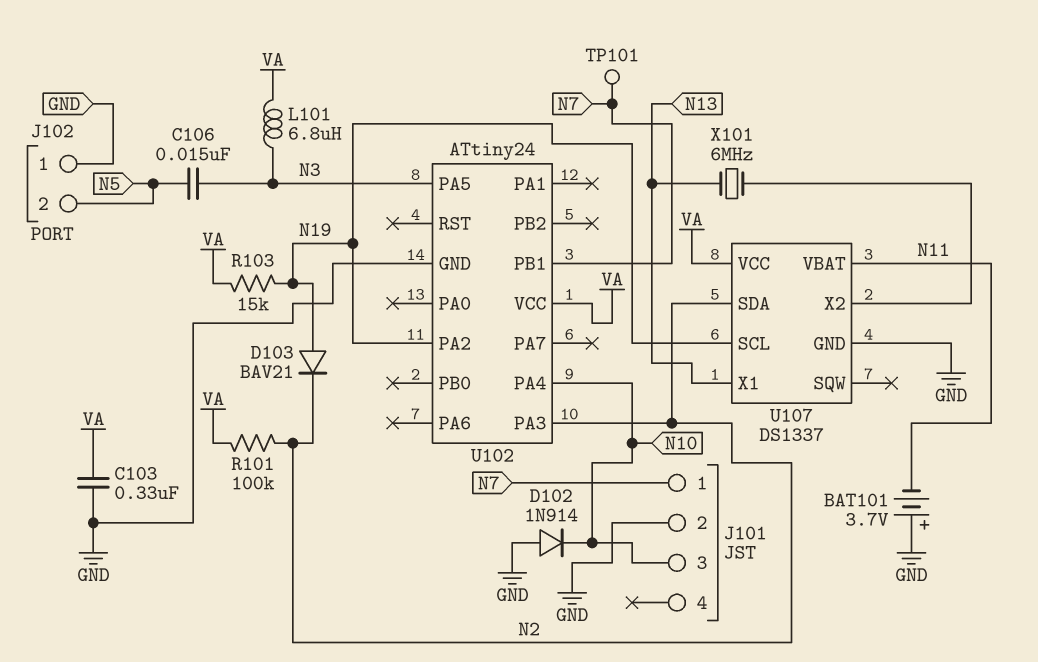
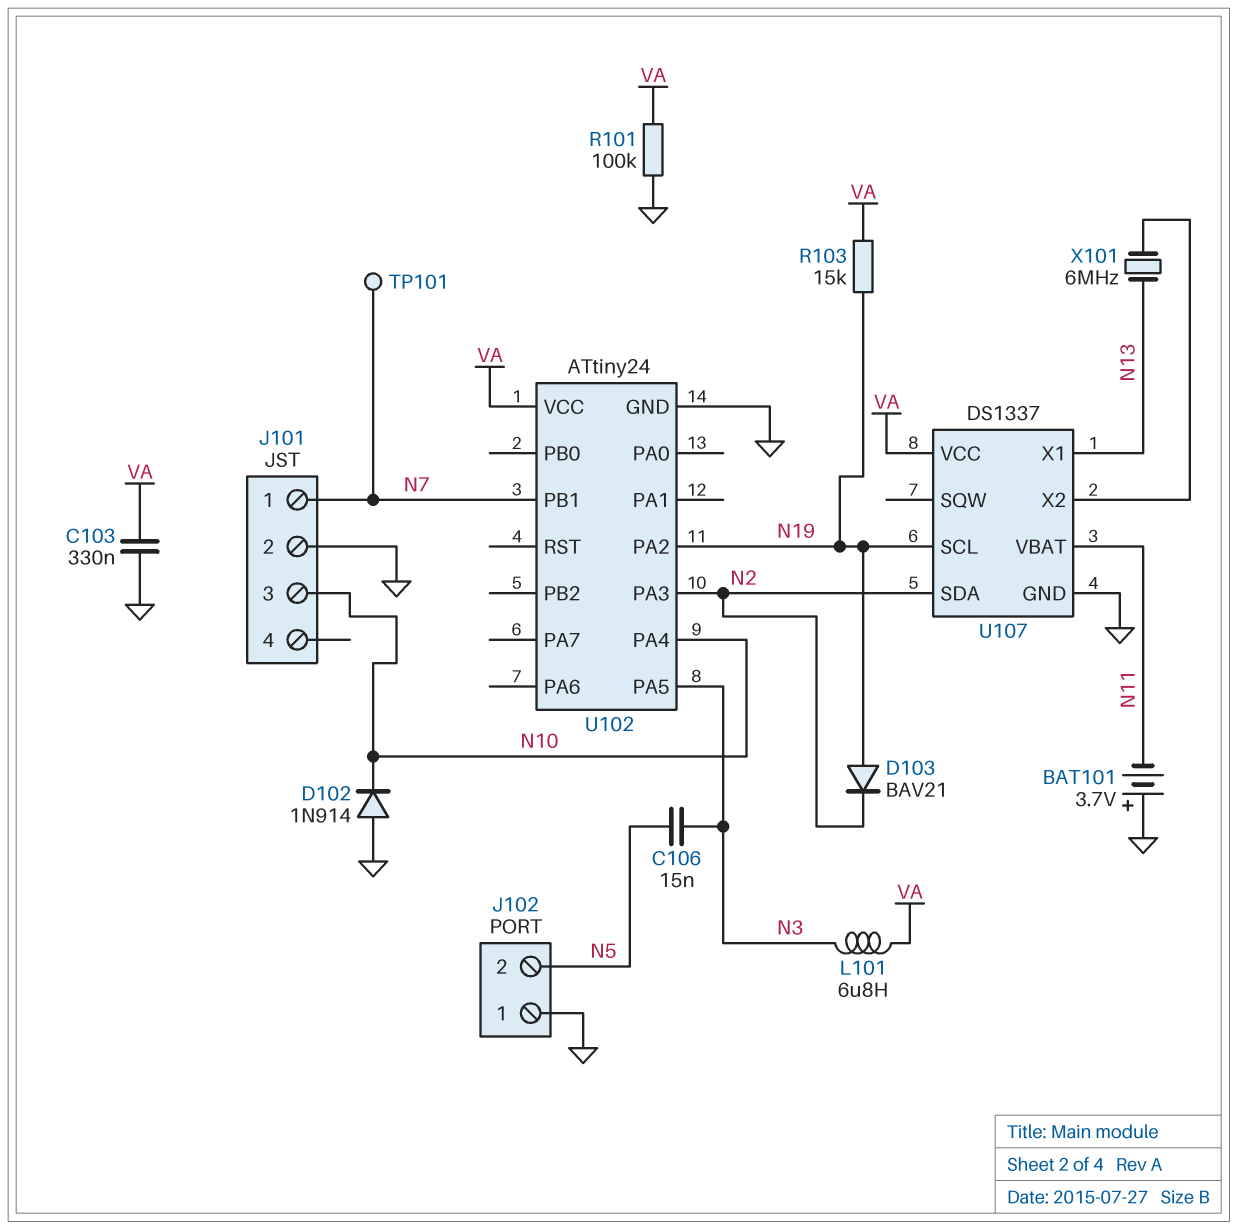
R101: 100k (N2, VA) -> 100k (GND, VA)

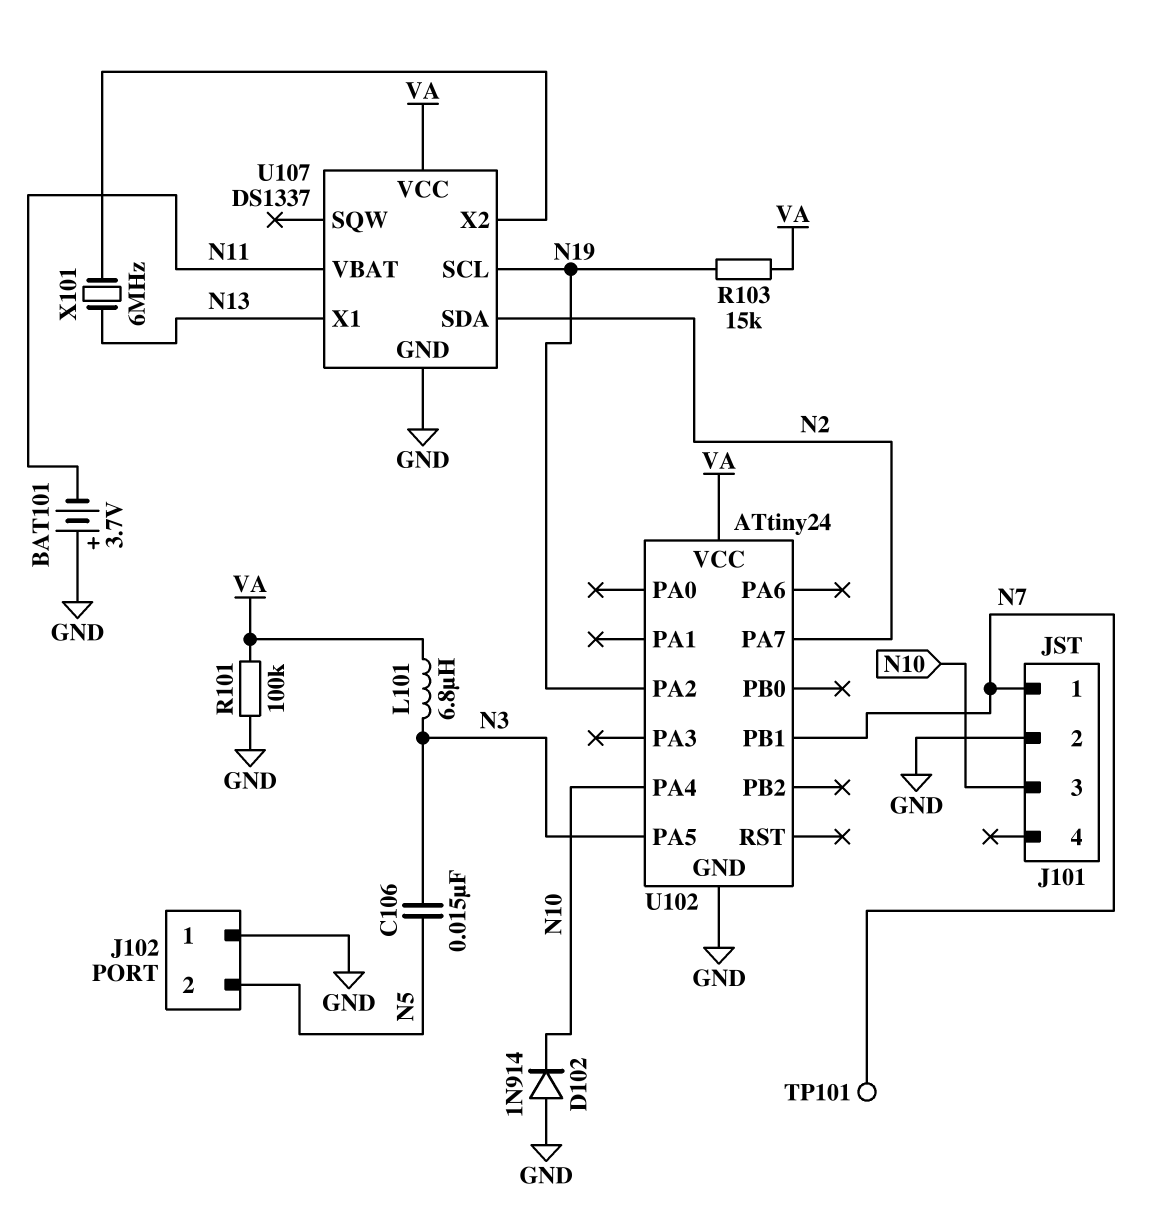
C103: 330nF (GND, VA) -> none
D103: diode BAV21 (A N19, K N2) -> none
U102 pin PA3: N2 -> none
U102 pin PA7: none -> N2

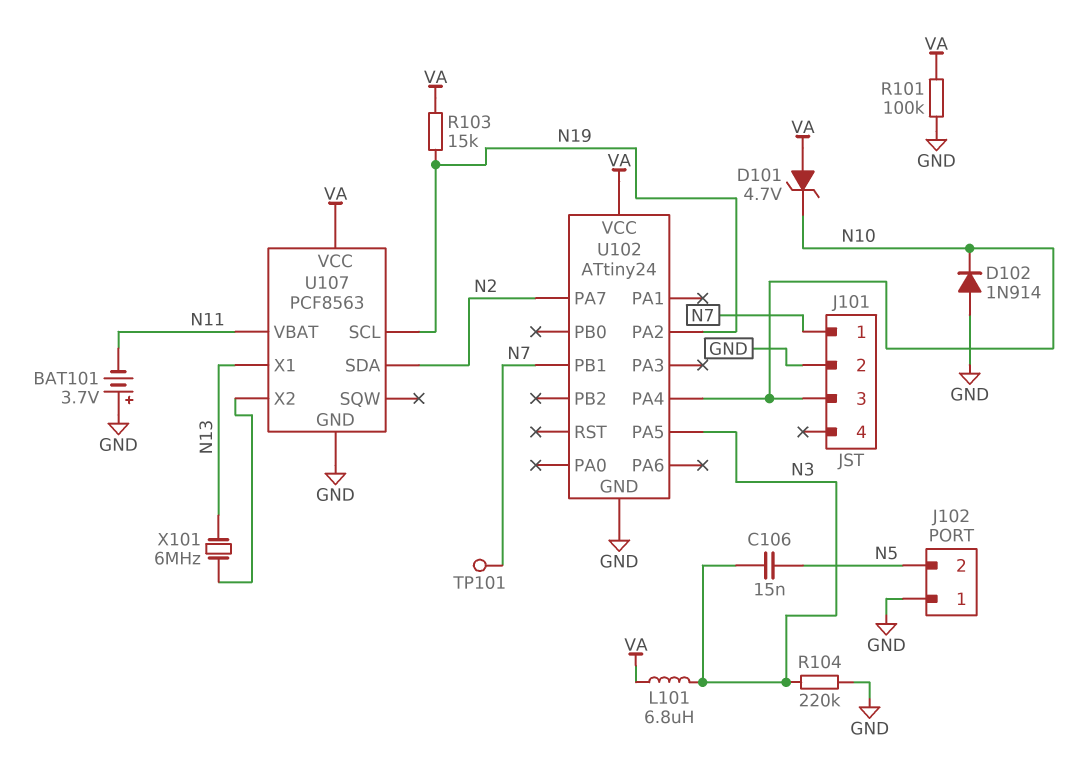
D101: none -> zener 4.7V (A VA, K N10)
R104: none -> 220k (GND, N3)
U107: DS1337 -> PCF8563

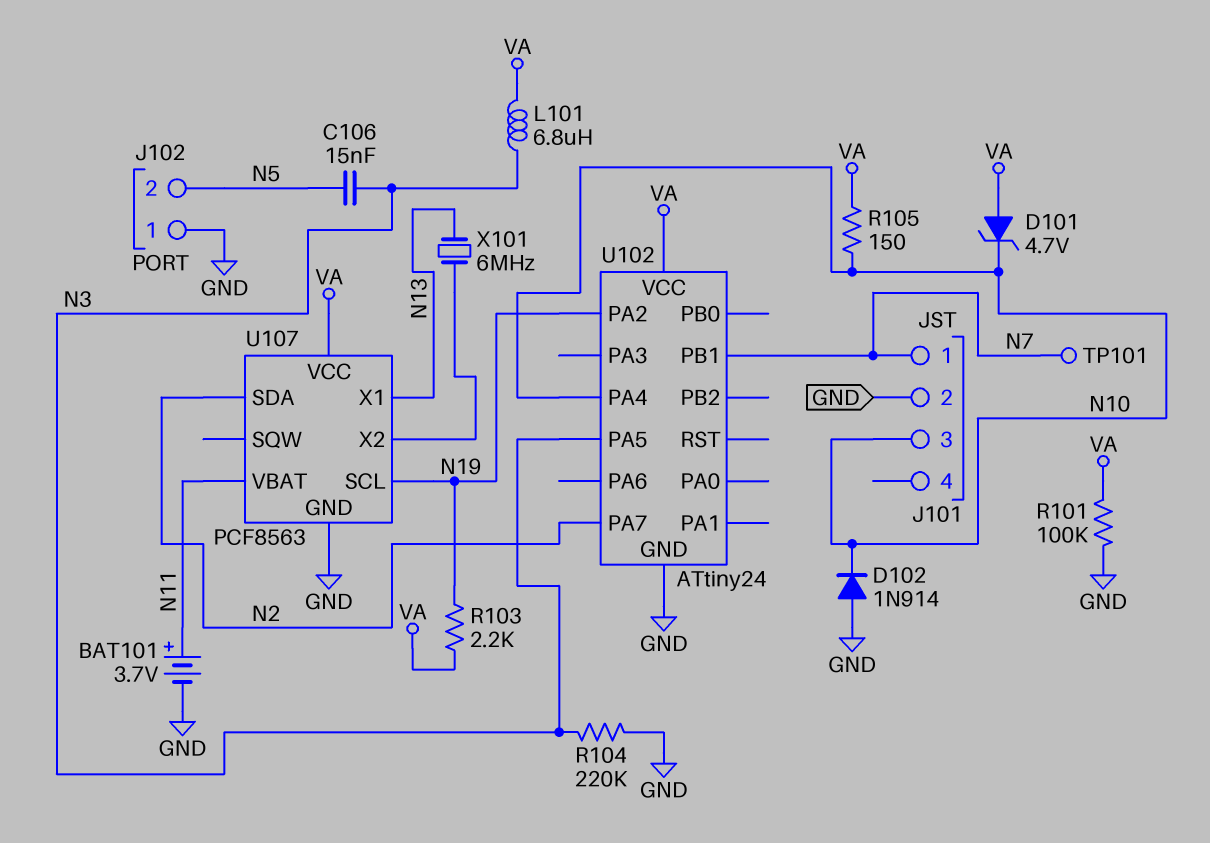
BAT101: 3.7V (plus GND, minus N11) -> 3.7V (plus N11, minus GND)
R103: 15k (N19, VA) -> 2.2k (N19, VA)
R105: none -> 150 (N10, VA)

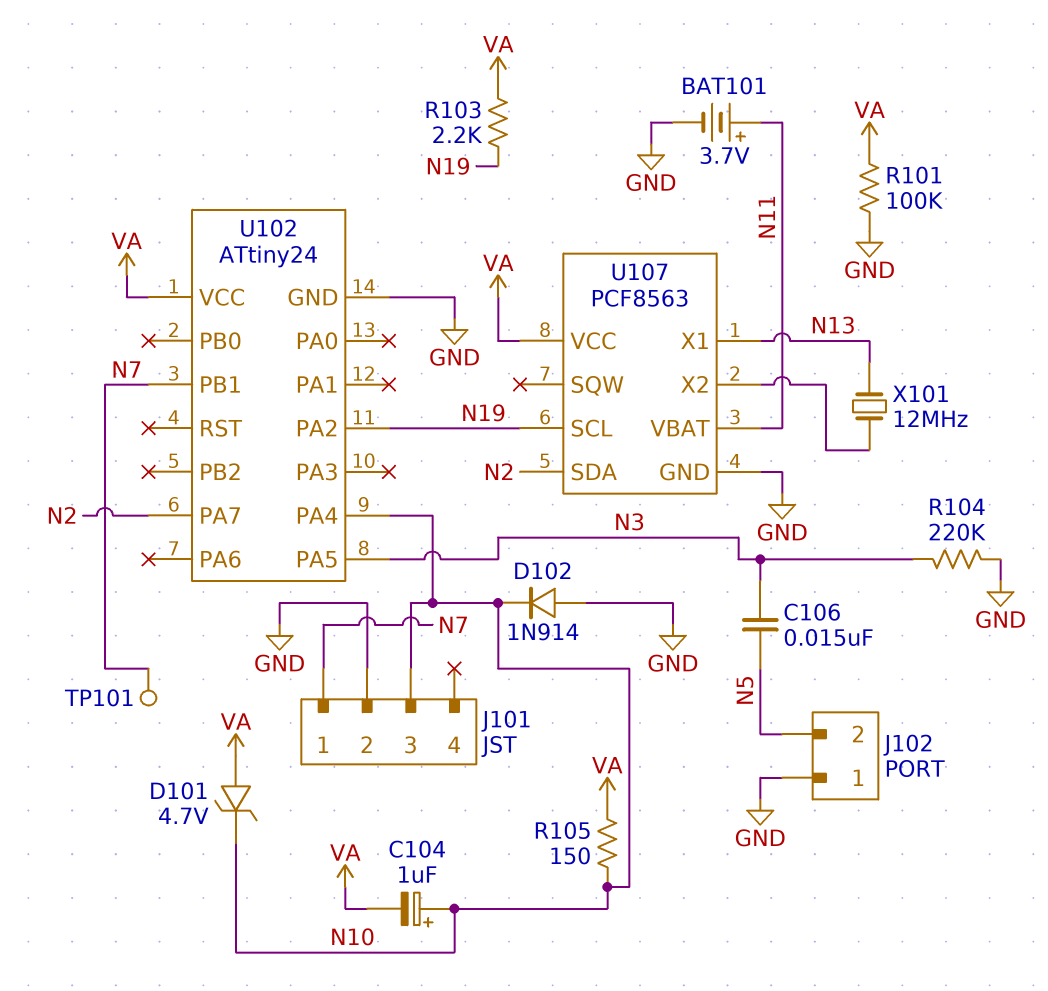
C104: none -> 1uF (plus N10, minus VA)
L101: 6.8uH (N3, VA) -> none
X101: 6MHz (N13, U107/X2) -> 12MHz (N13, U107/X2)

